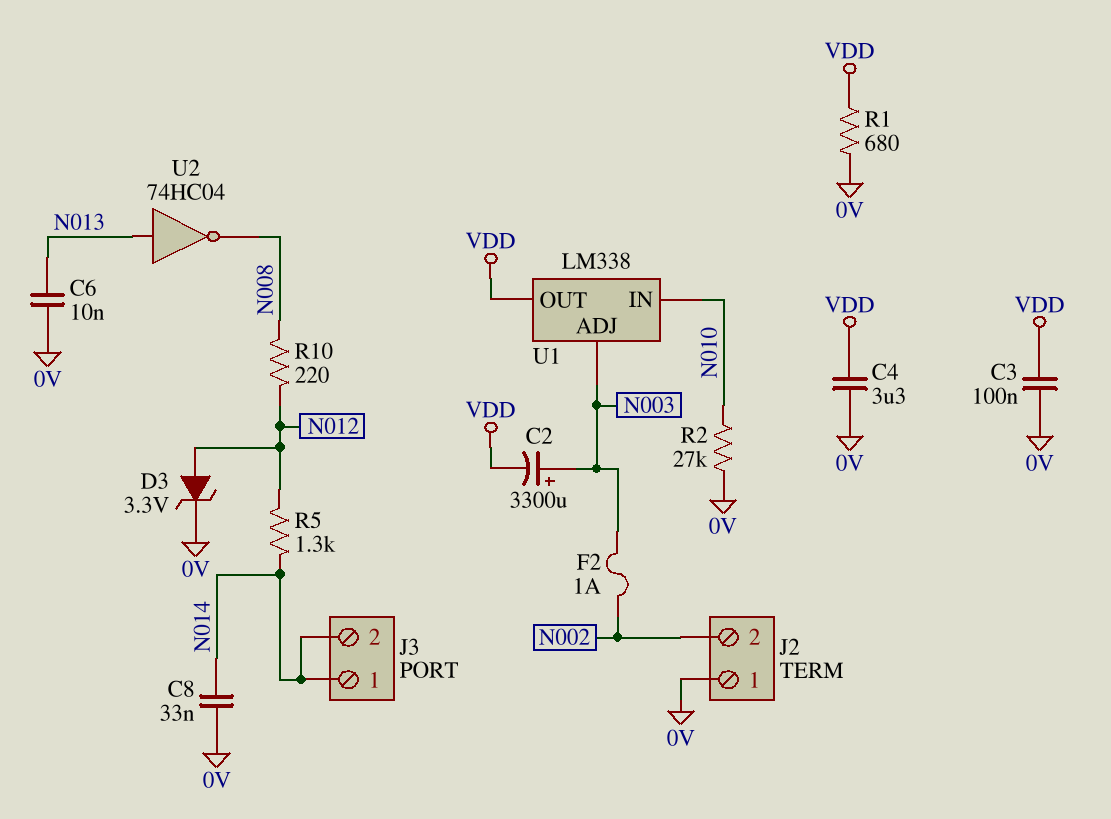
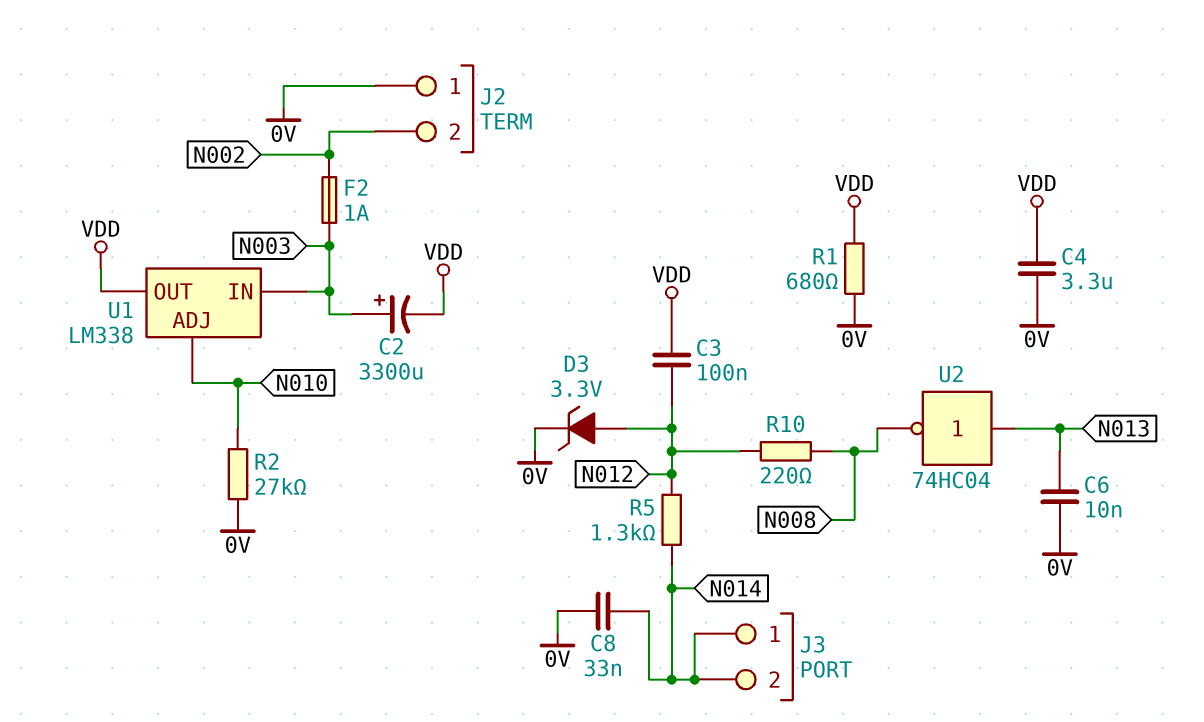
C3: 100nF (0V, VDD) -> 100nF (N012, VDD)
U1 pin ADJ: N003 -> N010
U1 pin IN: N010 -> N003

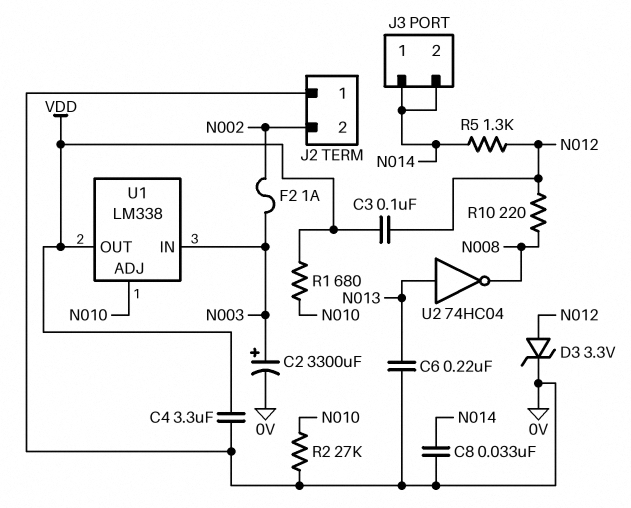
C2: 3300uF (plus N003, minus VDD) -> 3300uF (plus N003, minus 0V)
C6: 10nF (0V, N013) -> 220nF (0V, N013)
R1: 680 (0V, VDD) -> 680 (N010, VDD)

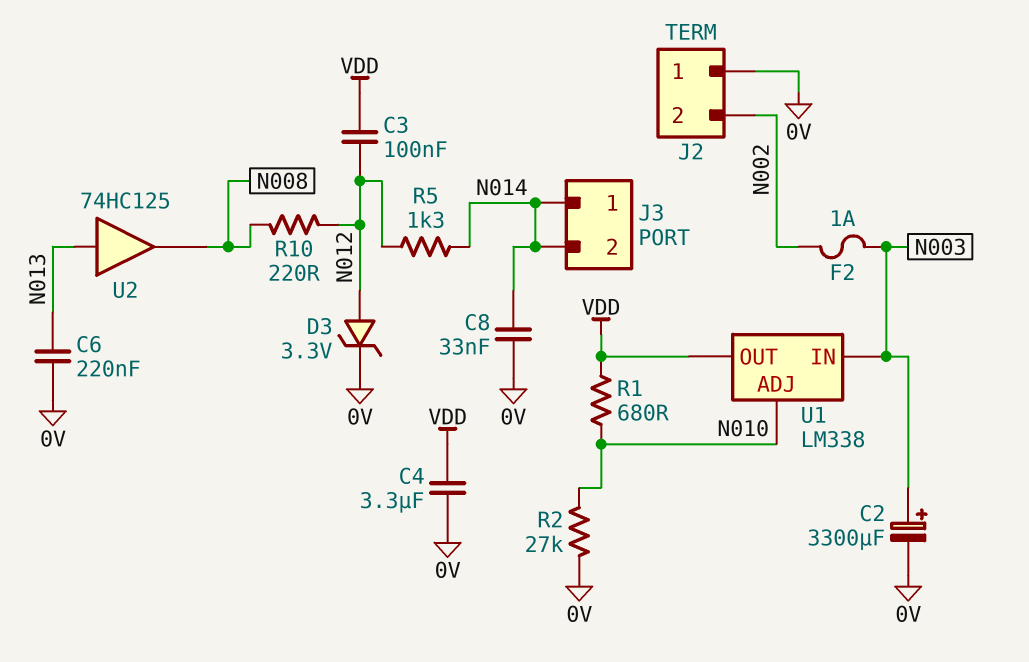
U2: NOT 74HC04 (in N013, out N008) -> buffer 74HC125 (in N013, out N008)

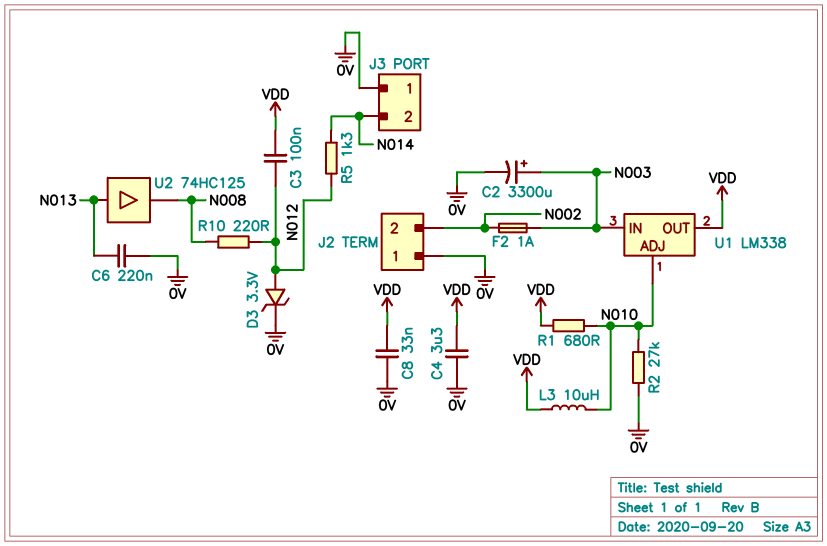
C8: 33nF (0V, N014) -> 33nF (0V, VDD)
J3 pin 1: N014 -> 0V
L3: none -> 10uH (N010, VDD)

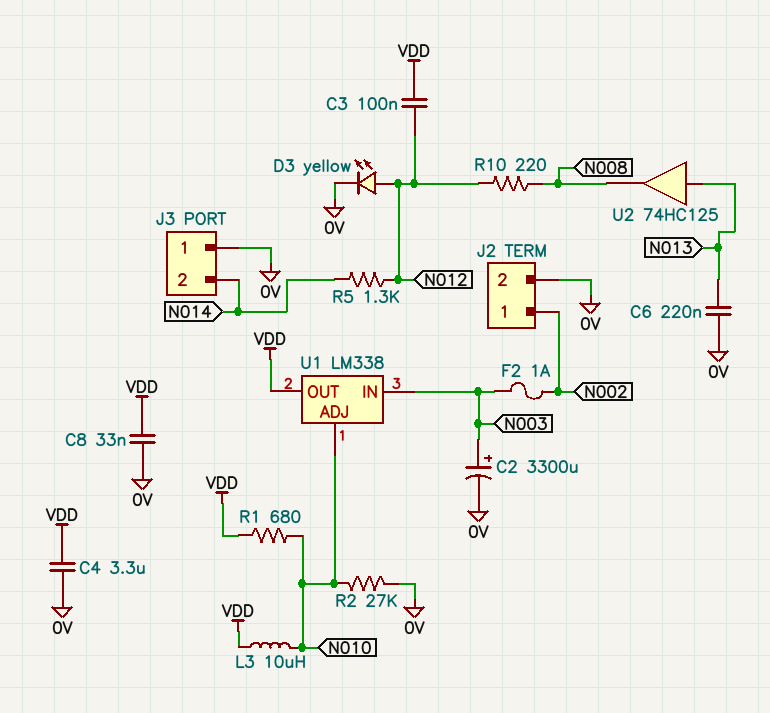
D3: zener 3.3V (A N012, K 0V) -> LED yellow (A N012, K 0V)
J2 pin 1: 0V -> N002
J2 pin 2: N002 -> 0V

